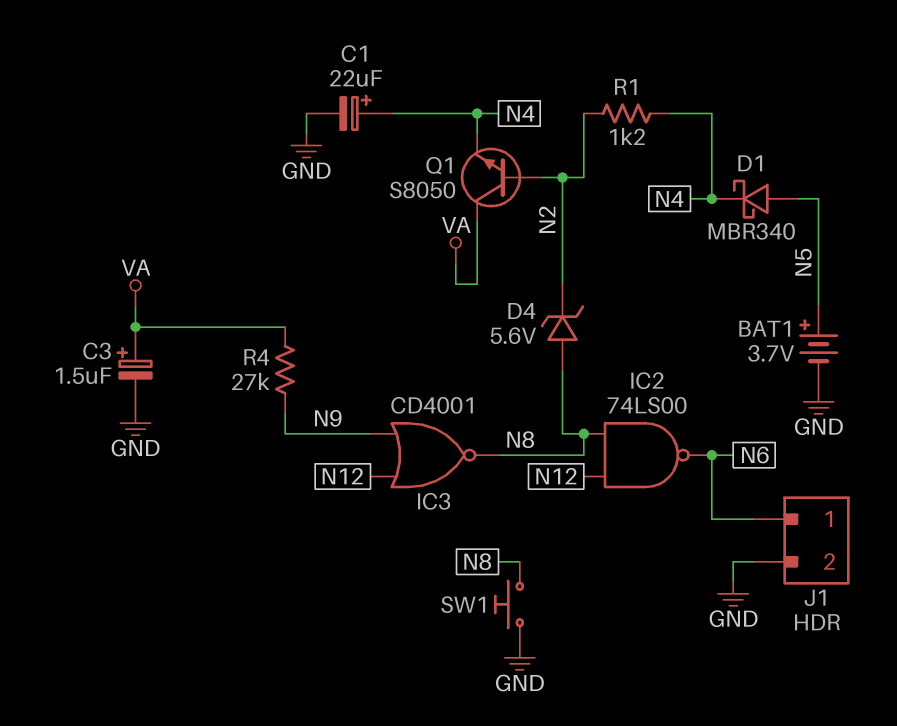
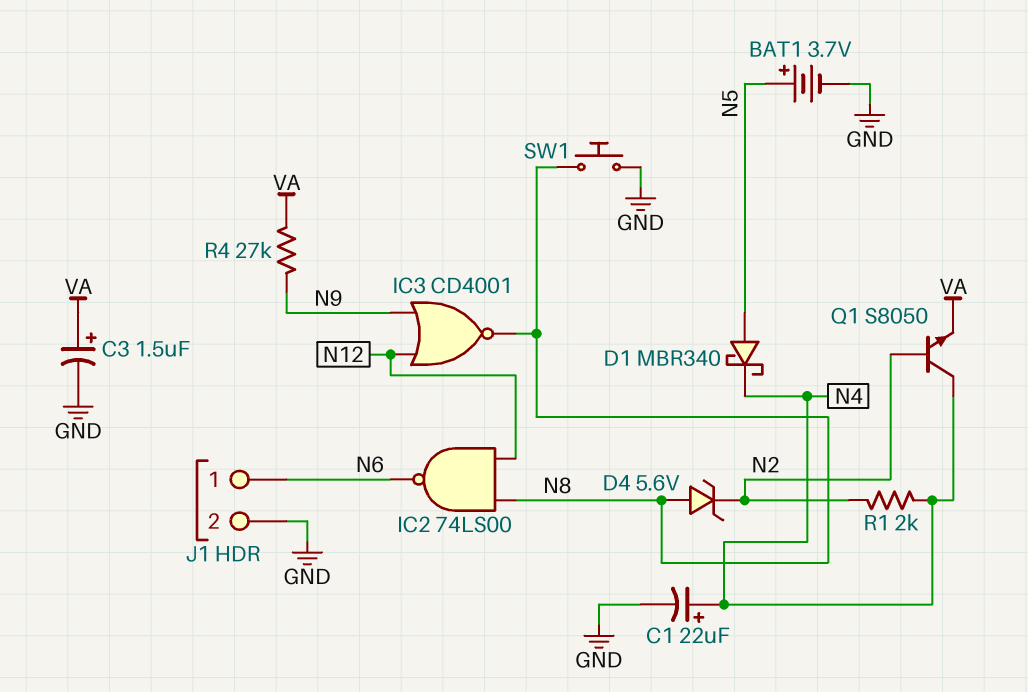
Q1: NPN S8050 (B N2, C VA, E N4) -> NPN S8050 (B N2, C N4, E VA)
R1: 1.2k (N2, N4) -> 2k (N2, N4)

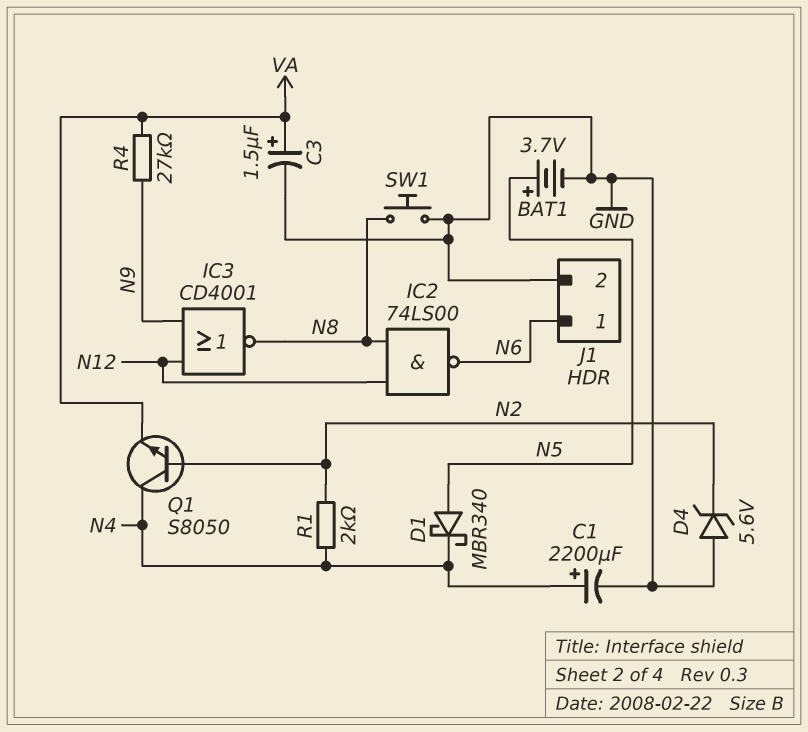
C1: 22uF (plus N4, minus GND) -> 2200uF (plus N4, minus GND)
D4: zener 5.6V (A N8, K N2) -> zener 5.6V (A GND, K N2)

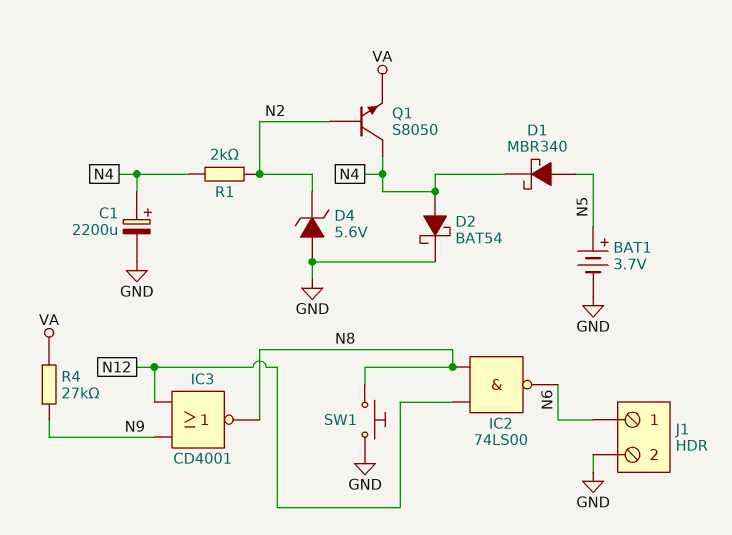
C3: 1.5uF (plus VA, minus GND) -> none
D2: none -> schottky BAT54 (A N4, K GND)

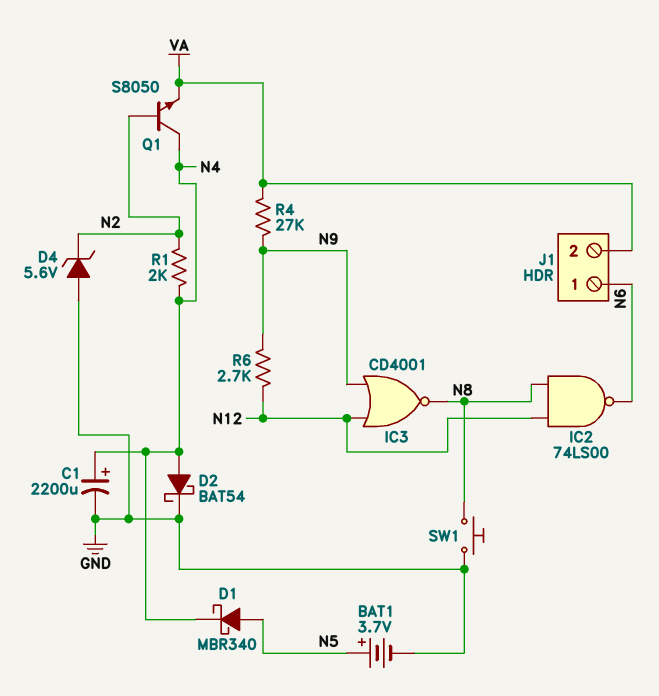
J1 pin 2: GND -> VA
R6: none -> 2.7k (N9, N12)

